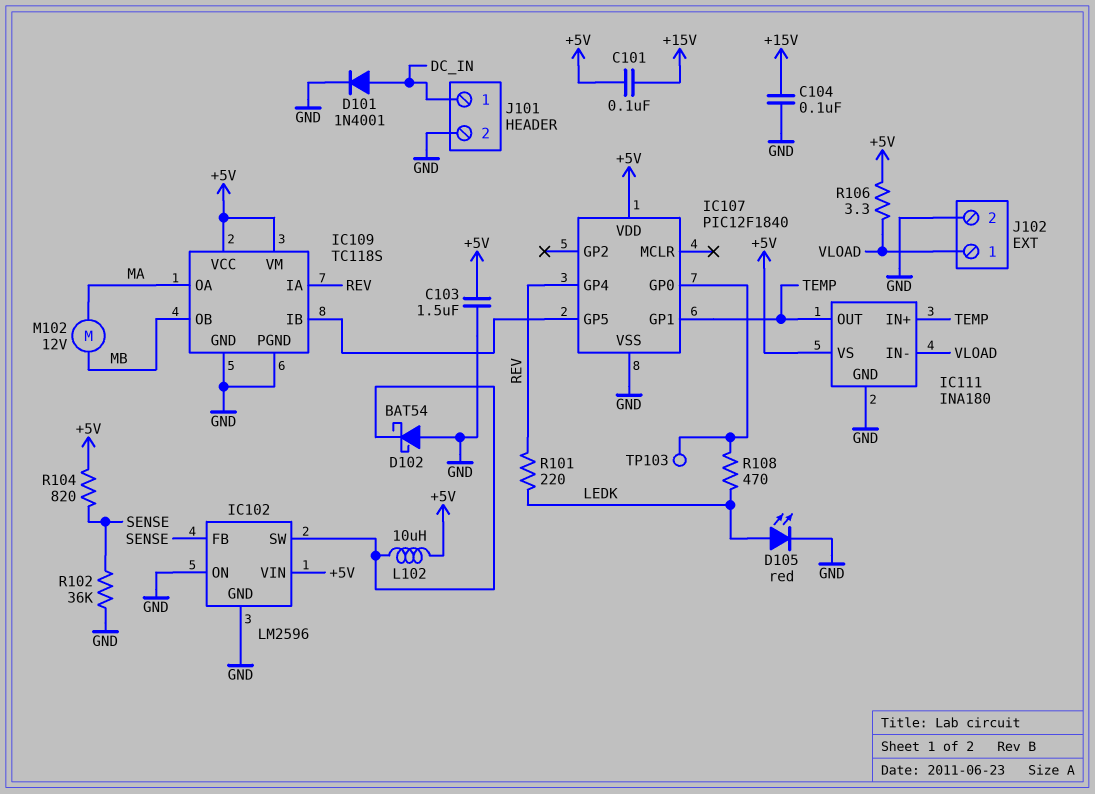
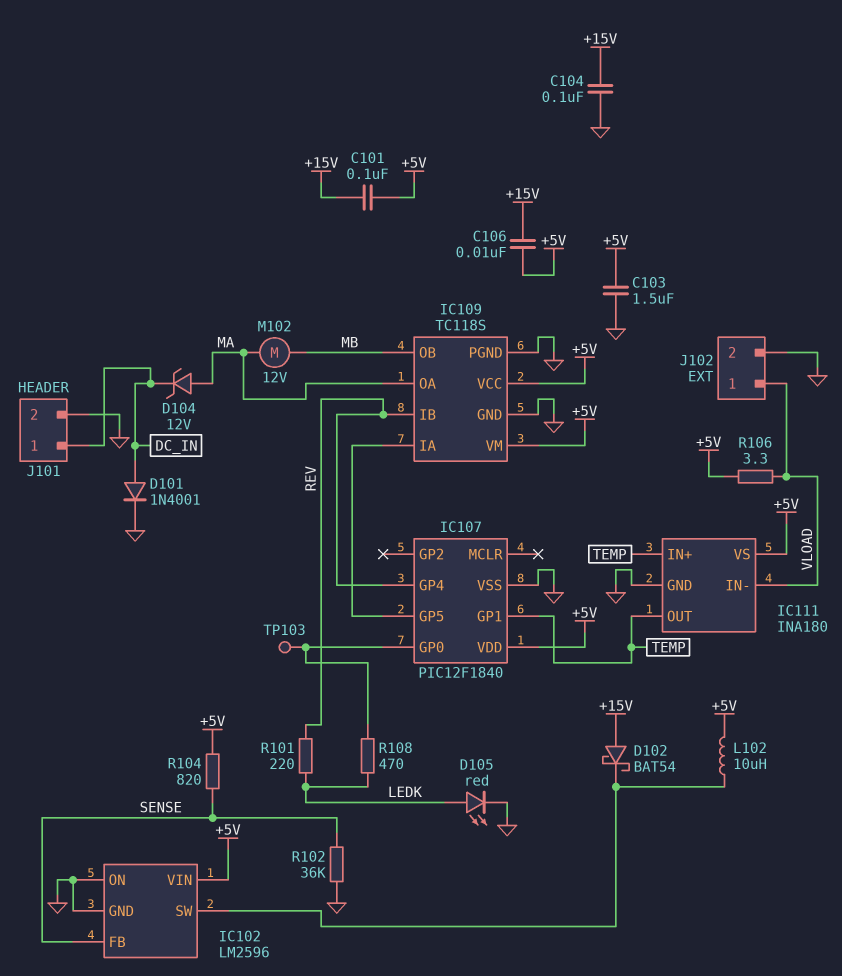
C106: none -> 10nF (+5V, +15V)
D102: schottky BAT54 (A GND, K IC102/SW) -> schottky BAT54 (A +15V, K IC102/SW)
D104: none -> zener 12V (A MA, K DC_IN)
IC109 pin IA: REV -> IC107/GP5
IC109 pin IB: IC107/GP5 -> REV

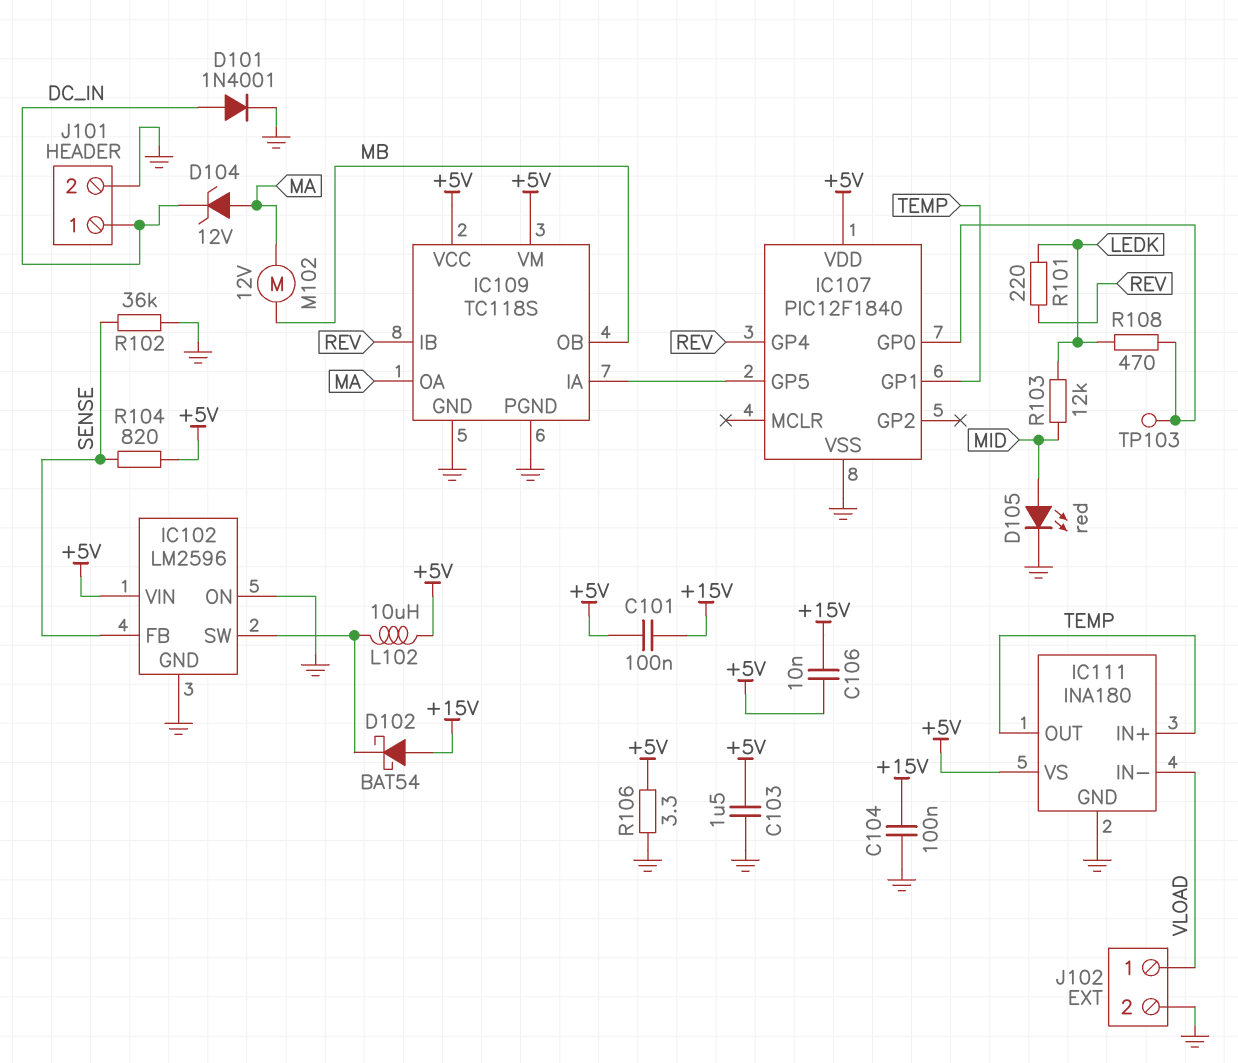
D105: LED red (A LEDK, K GND) -> LED red (A MID, K GND)
R103: none -> 12k (LEDK, MID)
R106: 3.3 (+5V, VLOAD) -> 3.3 (+5V, GND)

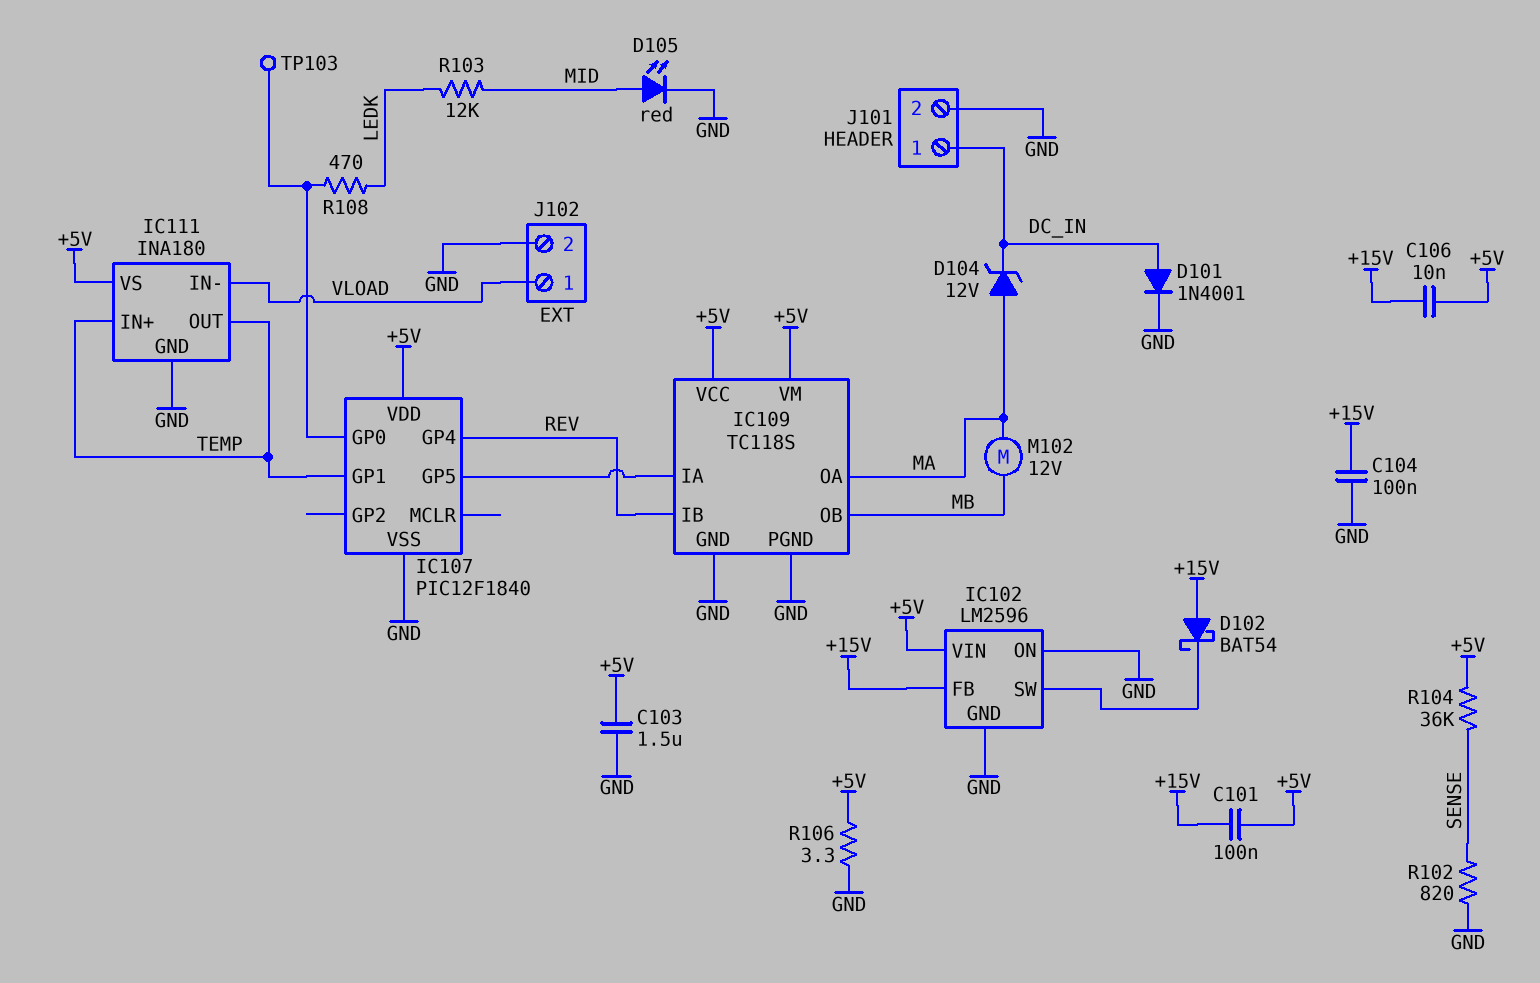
IC102 pin FB: SENSE -> +15V
L102: 10uH (+5V, IC102/SW) -> none
R101: 220 (LEDK, REV) -> none
R102: 36k (GND, SENSE) -> 820 (GND, SENSE)
R104: 820 (+5V, SENSE) -> 36k (+5V, SENSE)

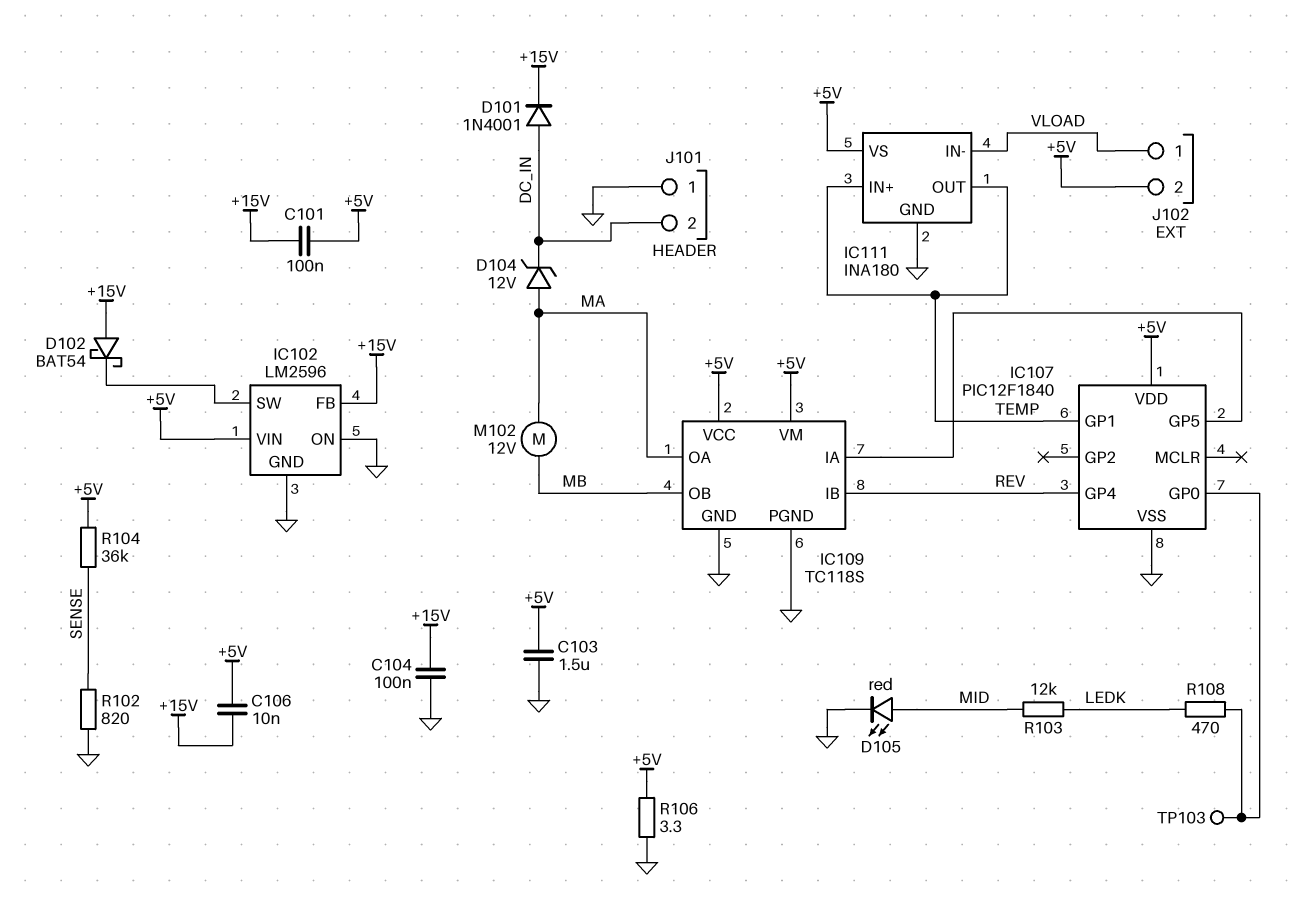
D101: diode 1N4001 (A DC_IN, K GND) -> diode 1N4001 (A DC_IN, K +15V)
J101 pin 1: DC_IN -> GND
J101 pin 2: GND -> DC_IN
J102 pin 2: GND -> +5V

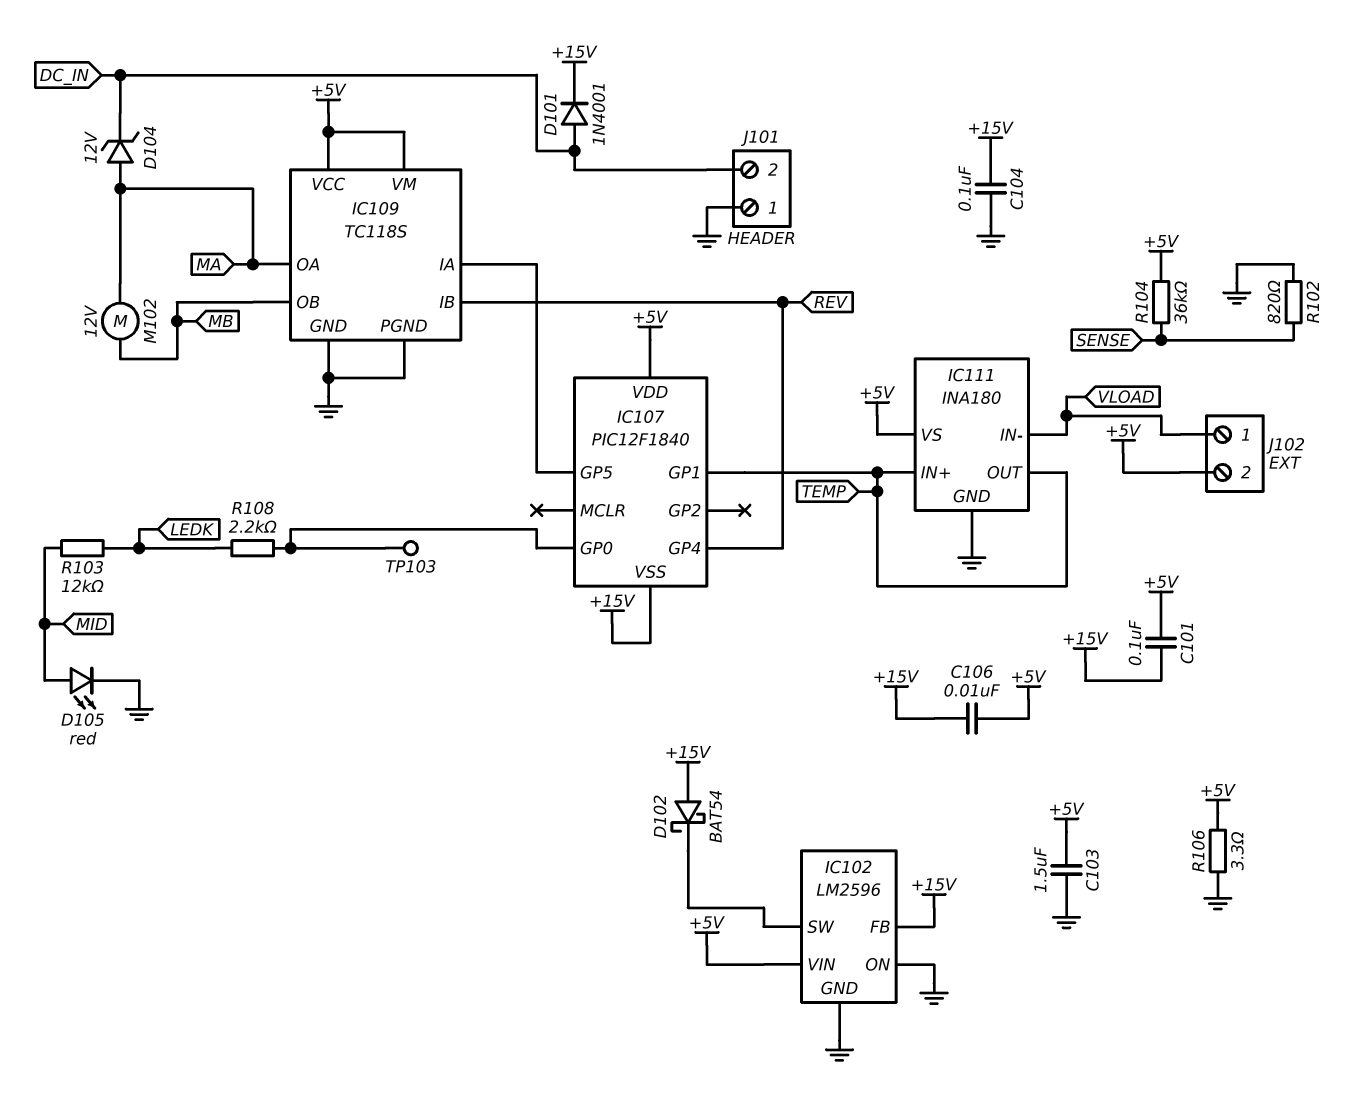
IC107 pin VSS: GND -> +15V
R108: 470 (IC107/GP0, LEDK) -> 2.2k (IC107/GP0, LEDK)

